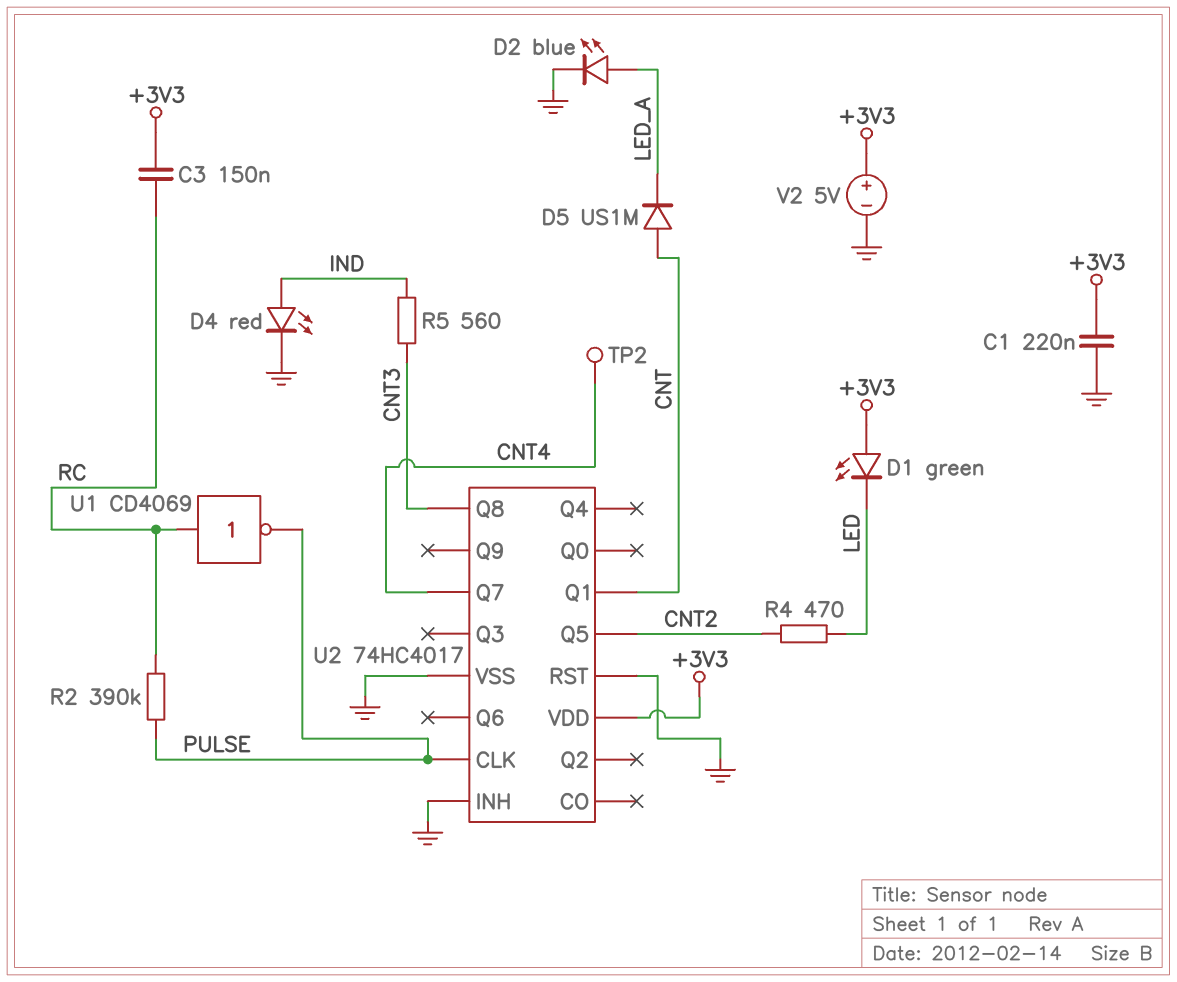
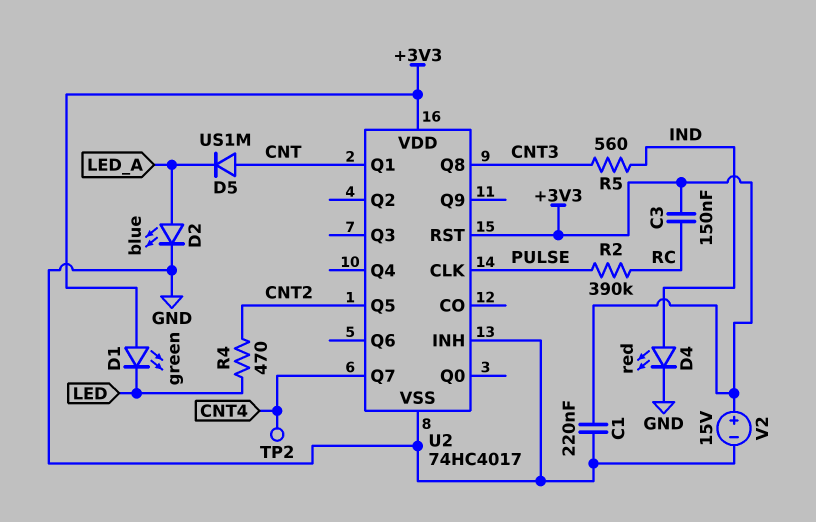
U1: NOT CD4069 (in RC, out PULSE) -> none
U2 pin RST: GND -> +3V3
V2: 5V (plus +3V3, minus GND) -> 15V (plus +3V3, minus GND)

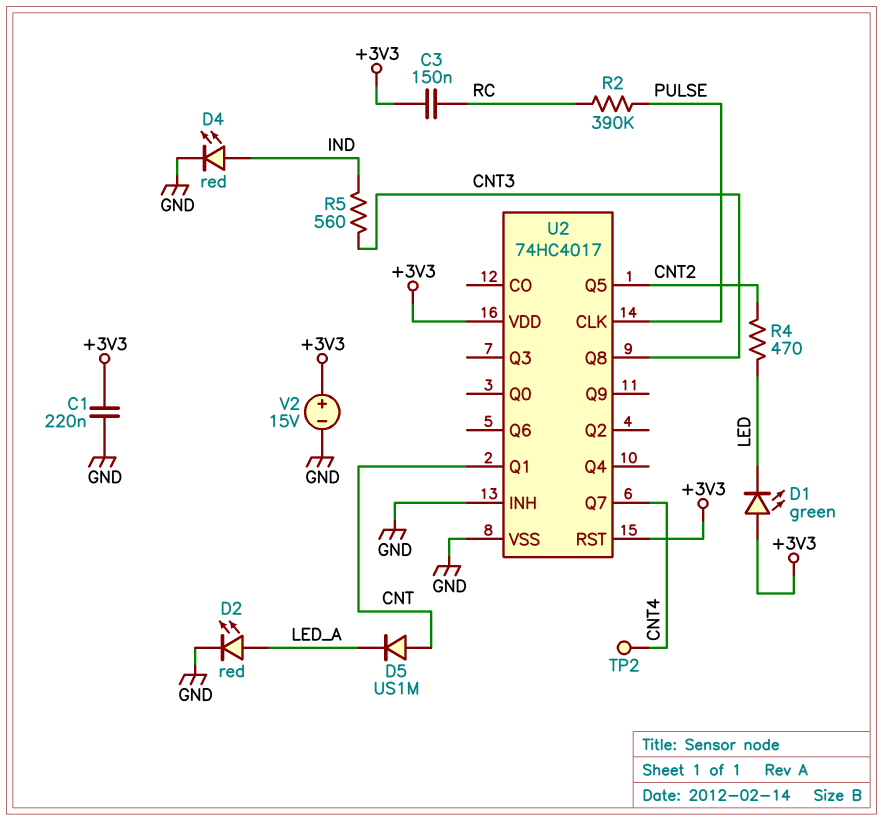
D2: LED blue (A LED_A, K GND) -> LED red (A LED_A, K GND)

